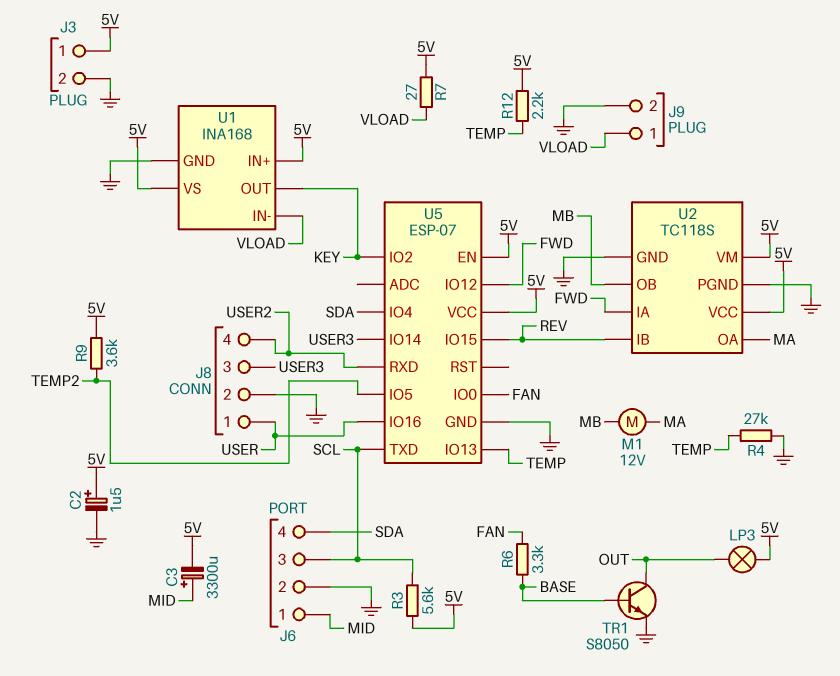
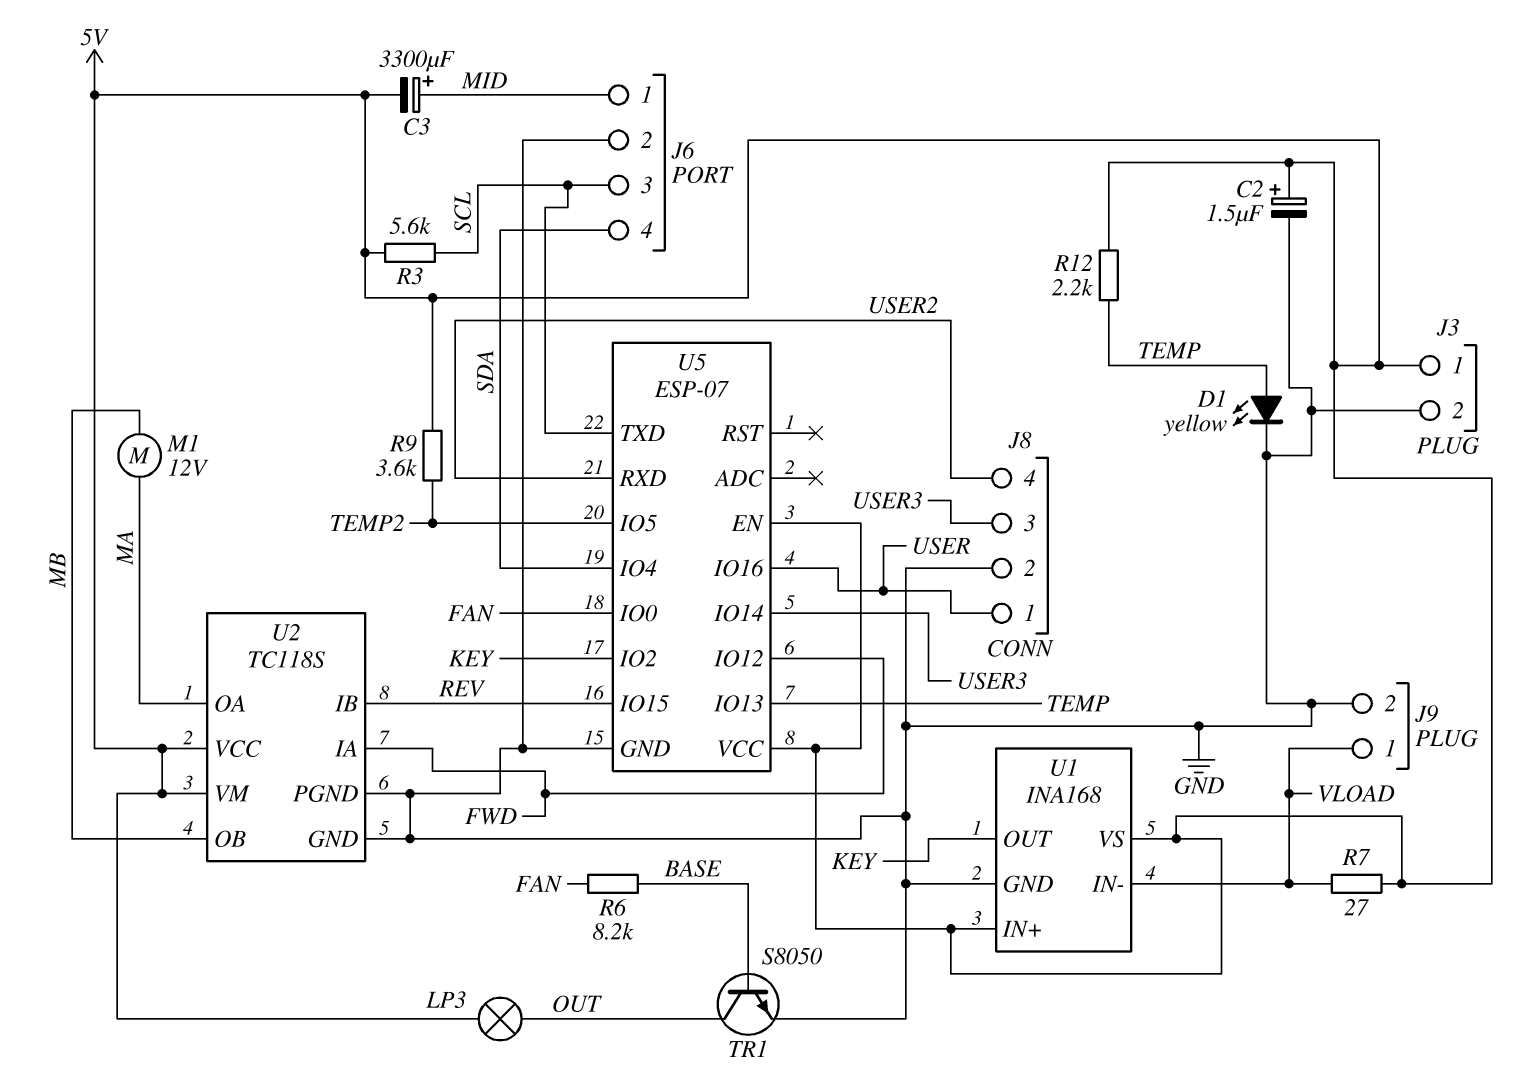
D1: none -> LED yellow (A TEMP, K GND)
R4: 27k (GND, TEMP) -> none
R6: 3.3k (BASE, FAN) -> 8.2k (BASE, FAN)

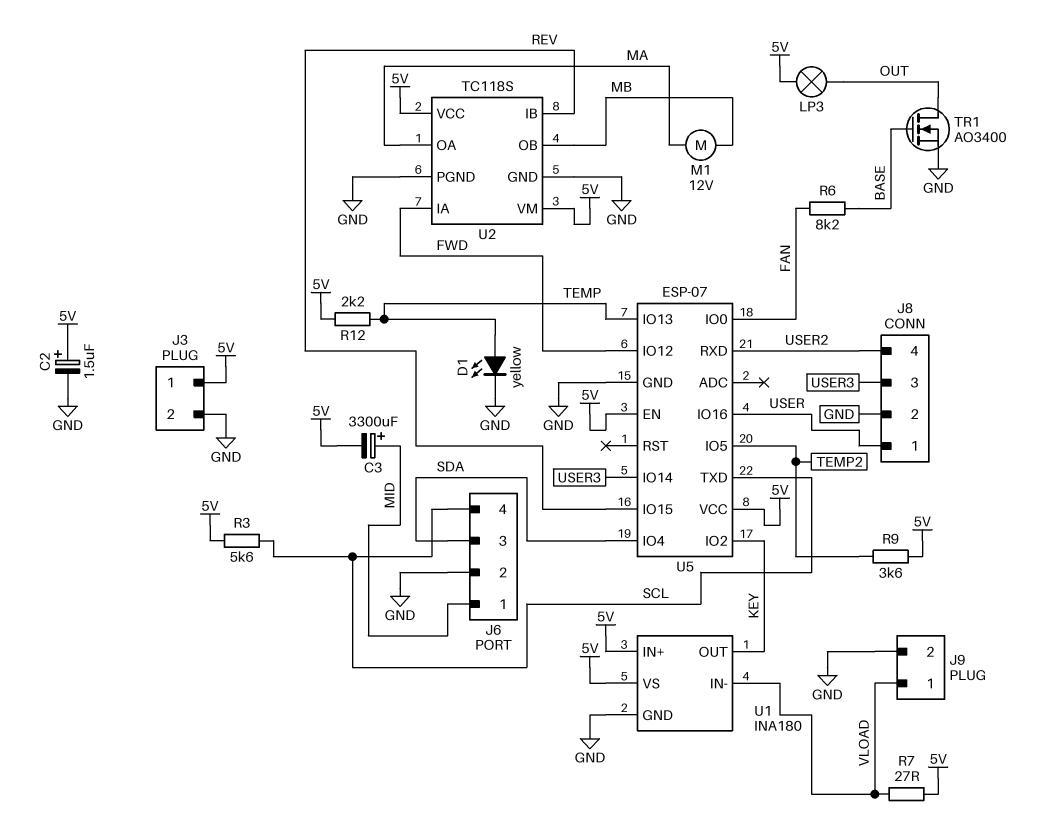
J6 pin 3: SCL -> SDA
J6 pin 4: SDA -> SCL
TR1: NPN S8050 (B BASE, C OUT, E GND) -> NMOS AO3400 (G BASE, D OUT, S GND)
U1: INA168 -> INA180

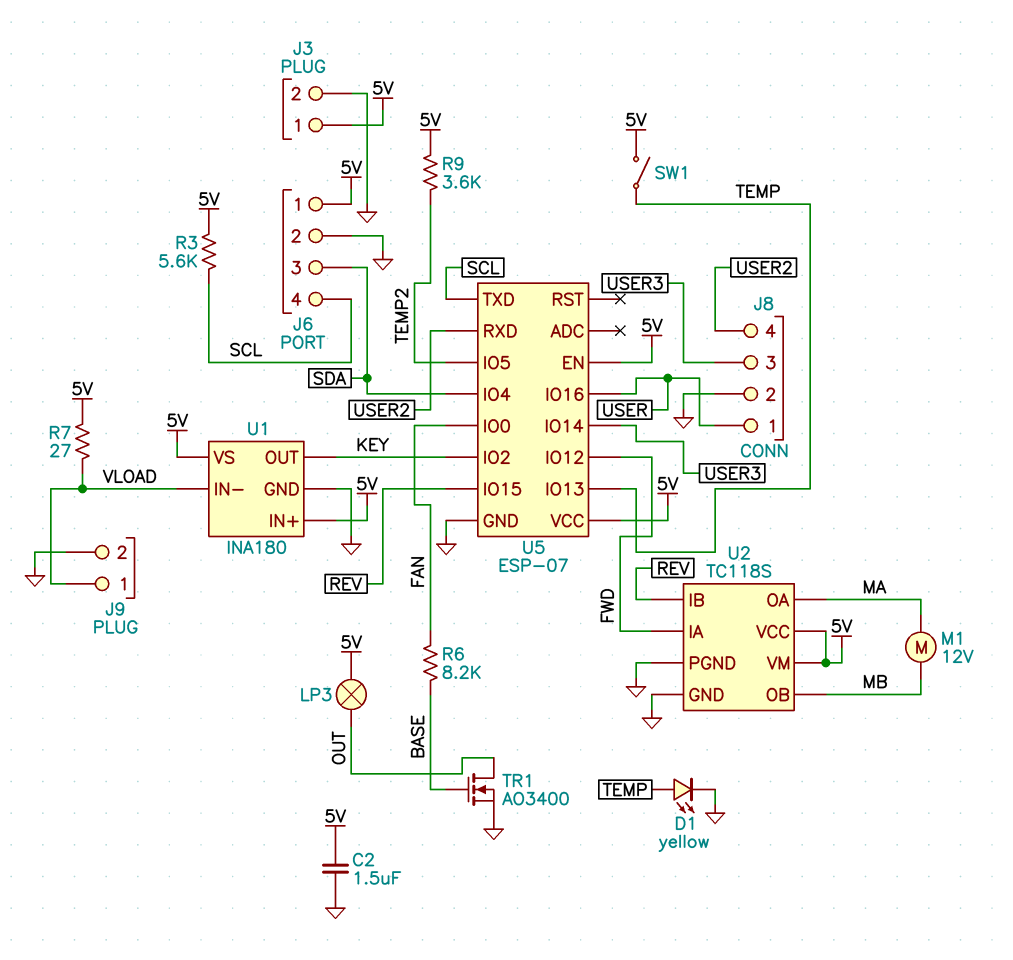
C2: 1.5uF (plus 5V, minus GND) -> 1.5uF (5V, GND)
C3: 3300uF (plus MID, minus 5V) -> none
J6 pin 1: MID -> 5V
R12: 2.2k (5V, TEMP) -> none
SW1: none -> switch (5V, TEMP)

